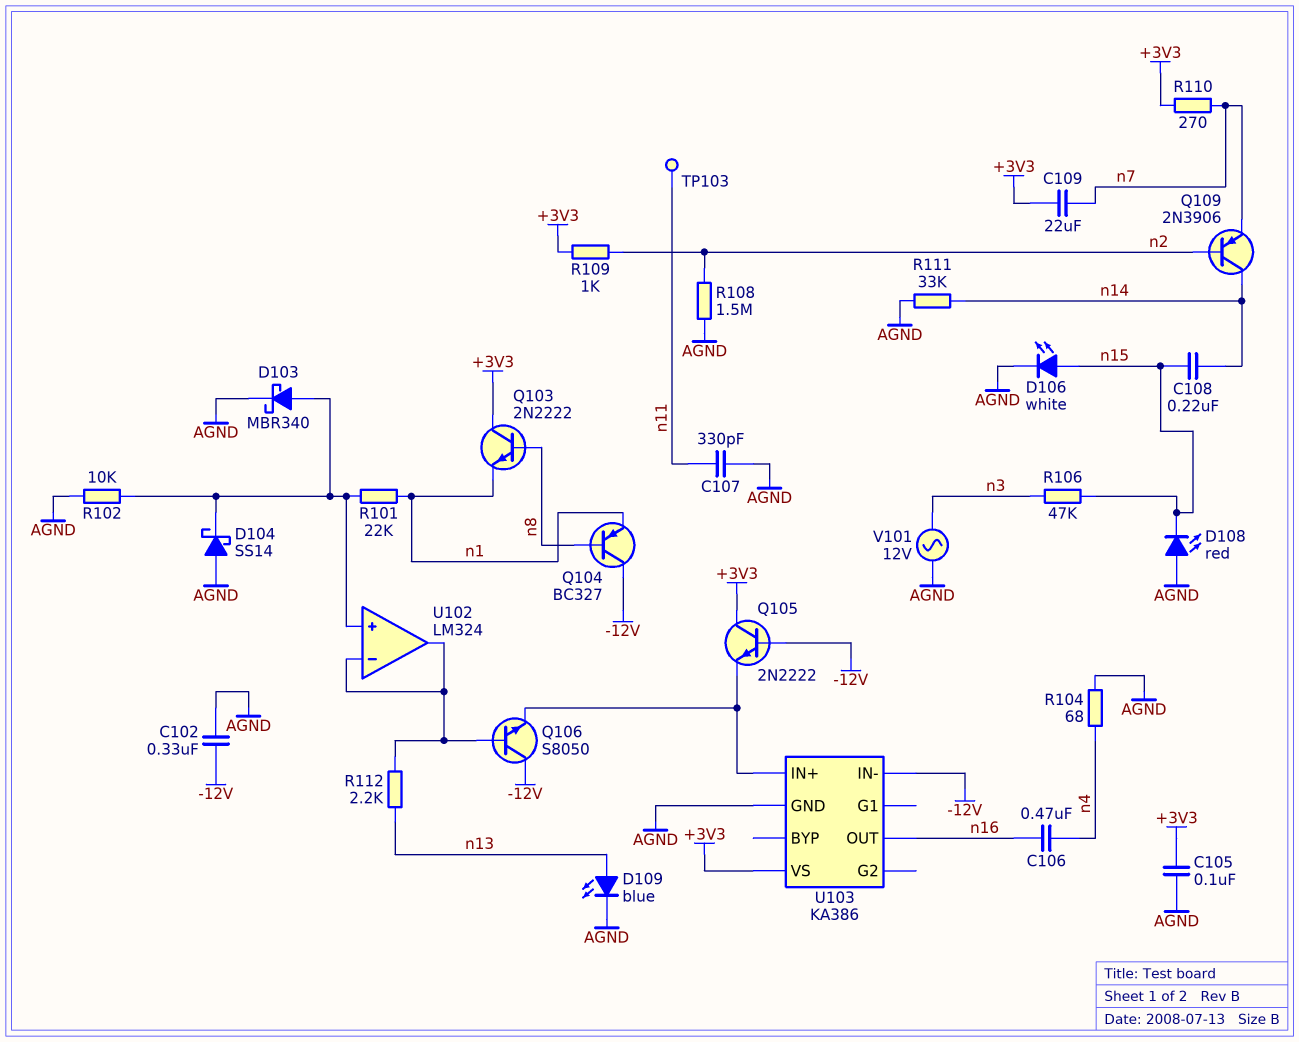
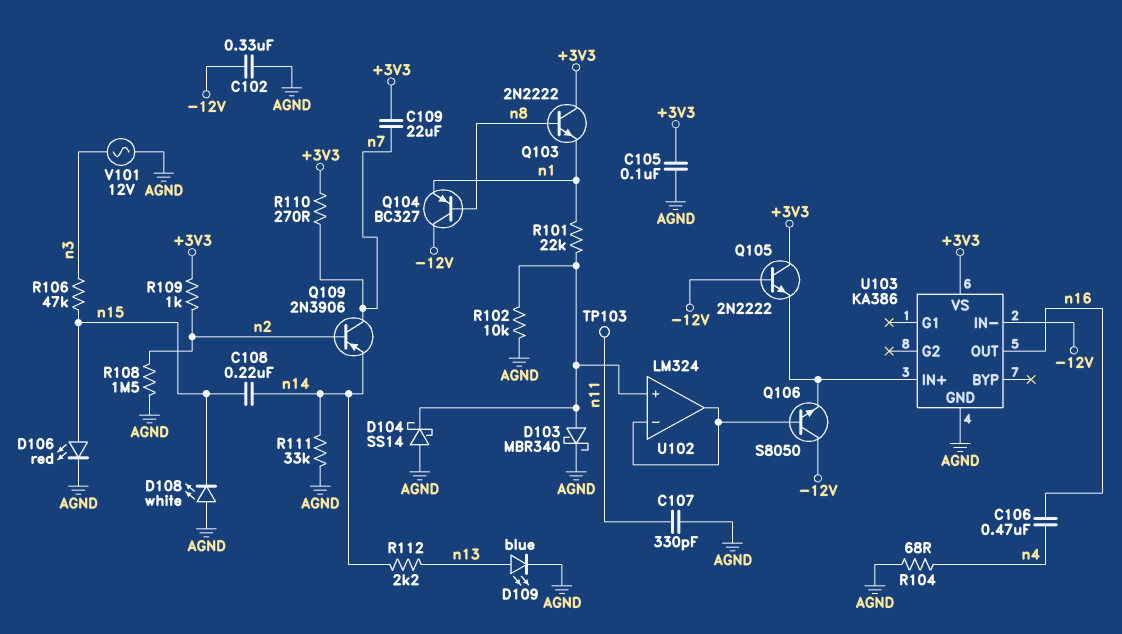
D106: LED white (A n15, K AGND) -> LED red (A n15, K AGND)
D108: LED red (A AGND, K n15) -> LED white (A AGND, K n15)
Q109: PNP 2N3906 (B n2, C n14, E n7) -> PNP 2N3906 (B n2, C n7, E n14)
R112: 2.2k (U102/in-, n13) -> 2.2k (n13, n14)

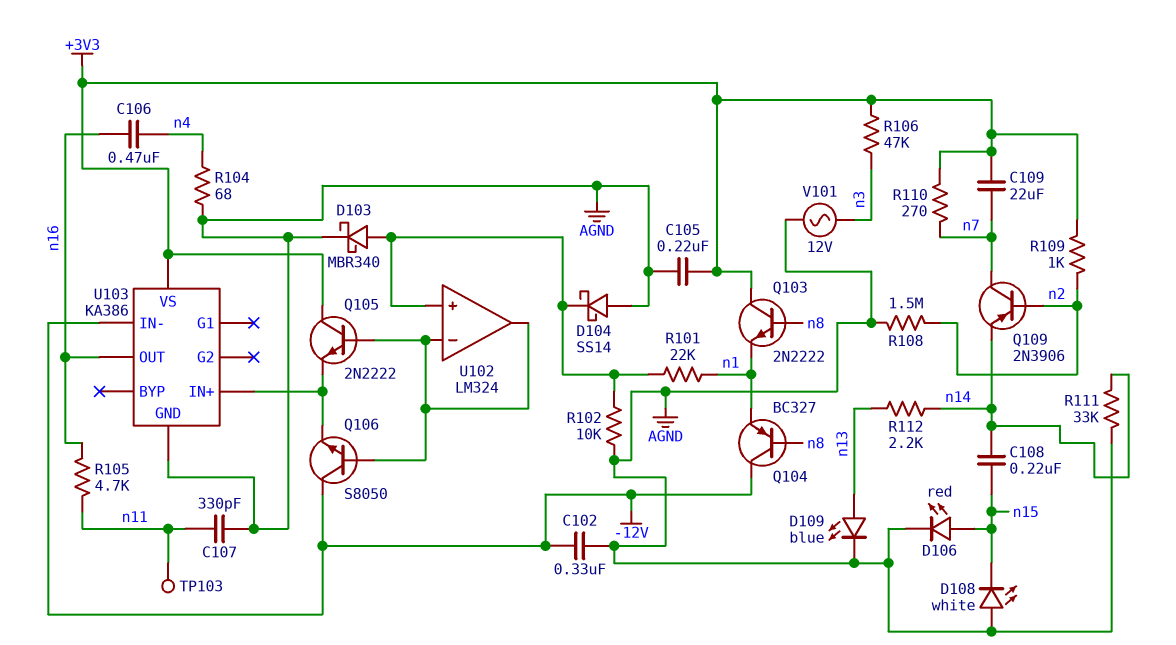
C105: 100nF (+3V3, AGND) -> 220nF (+3V3, AGND)
Q105: NPN 2N2222 (B -12V, C +3V3, E U103/IN+) -> NPN 2N2222 (B U102/in-, C +3V3, E U103/IN+)
R105: none -> 4.7k (n11, n16)
R106: 47k (n3, n15) -> 47k (+3V3, n3)

